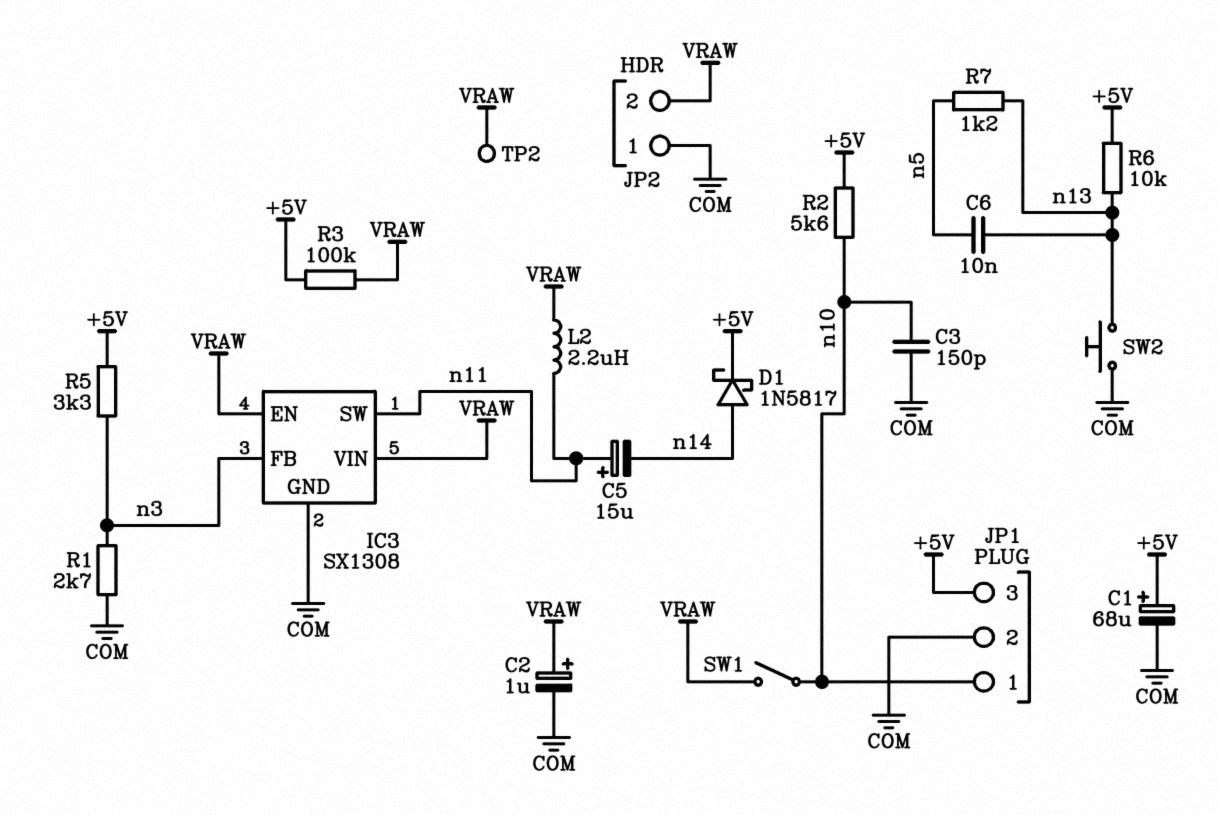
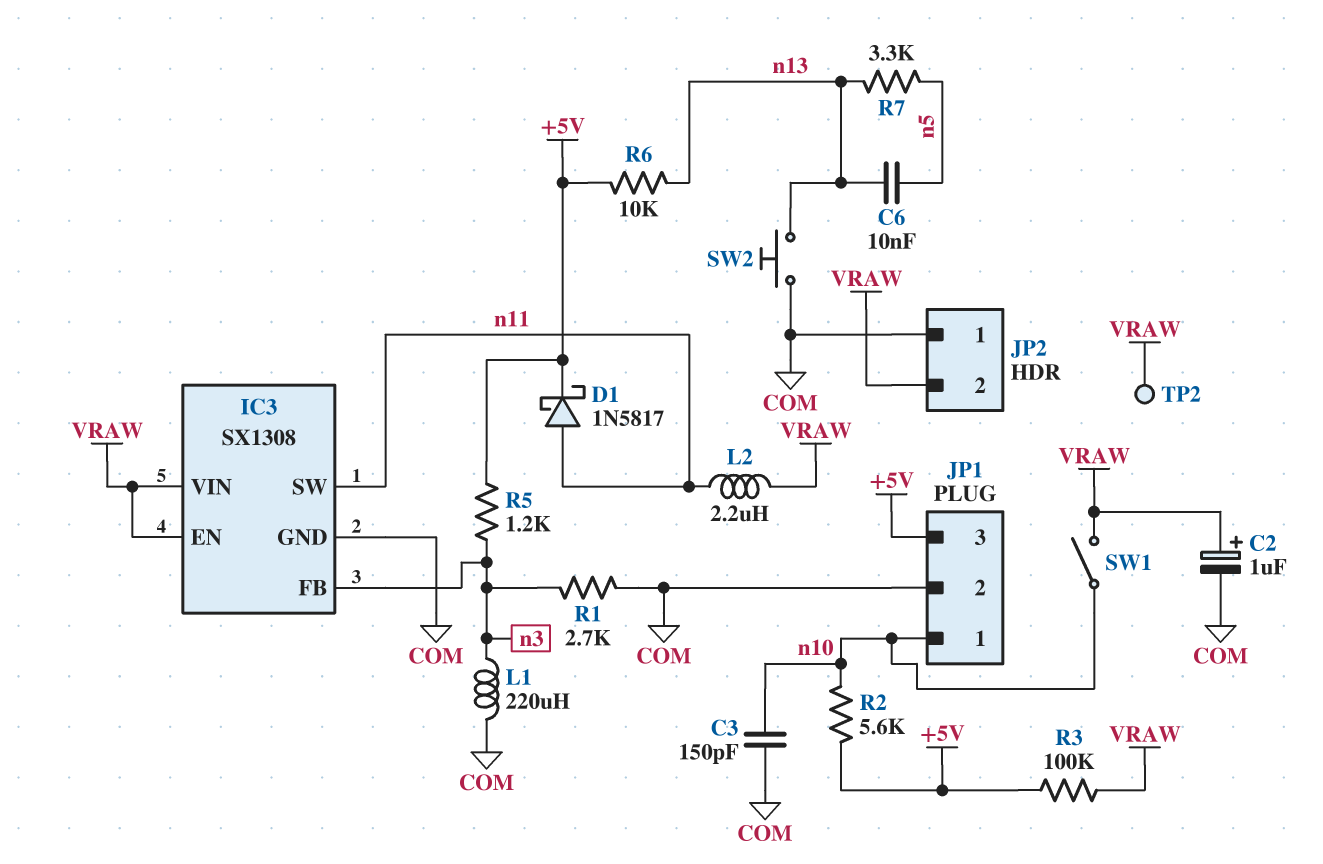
C1: 68uF (plus +5V, minus COM) -> none
C5: 15uF (plus n11, minus n14) -> none
D1: schottky 1N5817 (A n14, K +5V) -> schottky 1N5817 (A n11, K +5V)
L1: none -> 220uH (COM, n3)
R5: 3.3k (+5V, n3) -> 1.2k (+5V, n3)
R7: 1.2k (n5, n13) -> 3.3k (n5, n13)

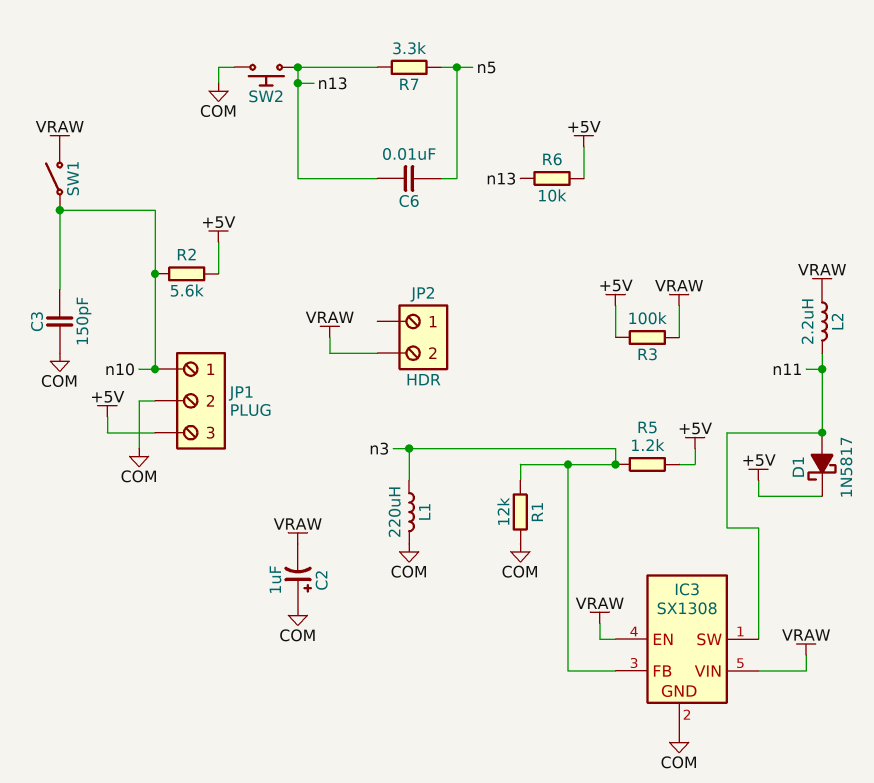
C2: 1uF (plus VRAW, minus COM) -> 1uF (plus COM, minus VRAW)
JP2 pin 1: COM -> none
R1: 2.7k (COM, n3) -> 12k (COM, n3)
TP2: test point (VRAW) -> none

